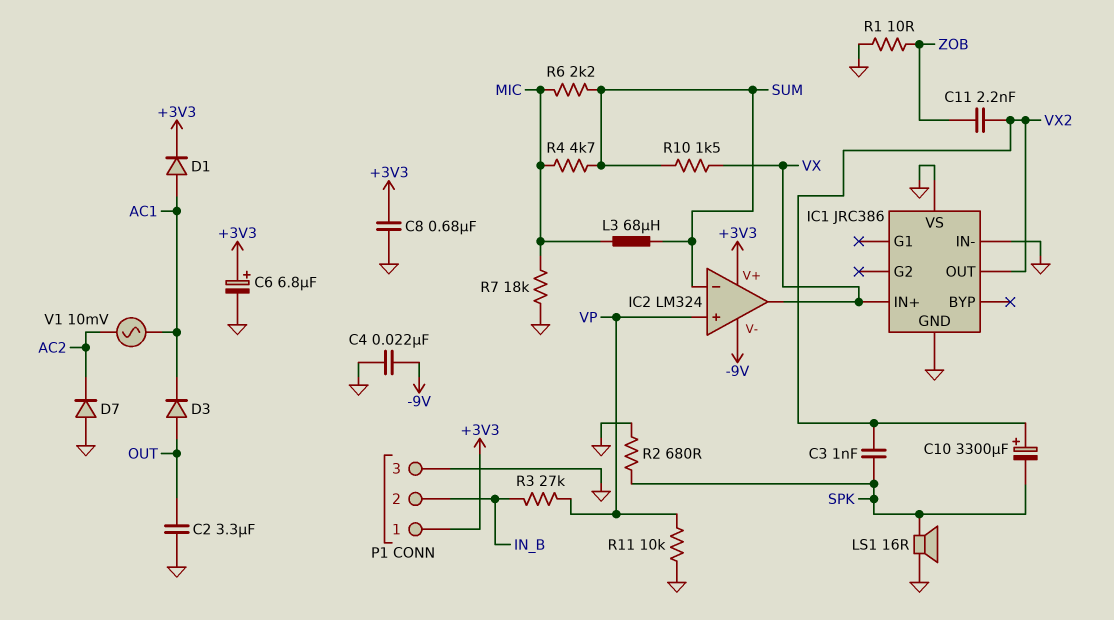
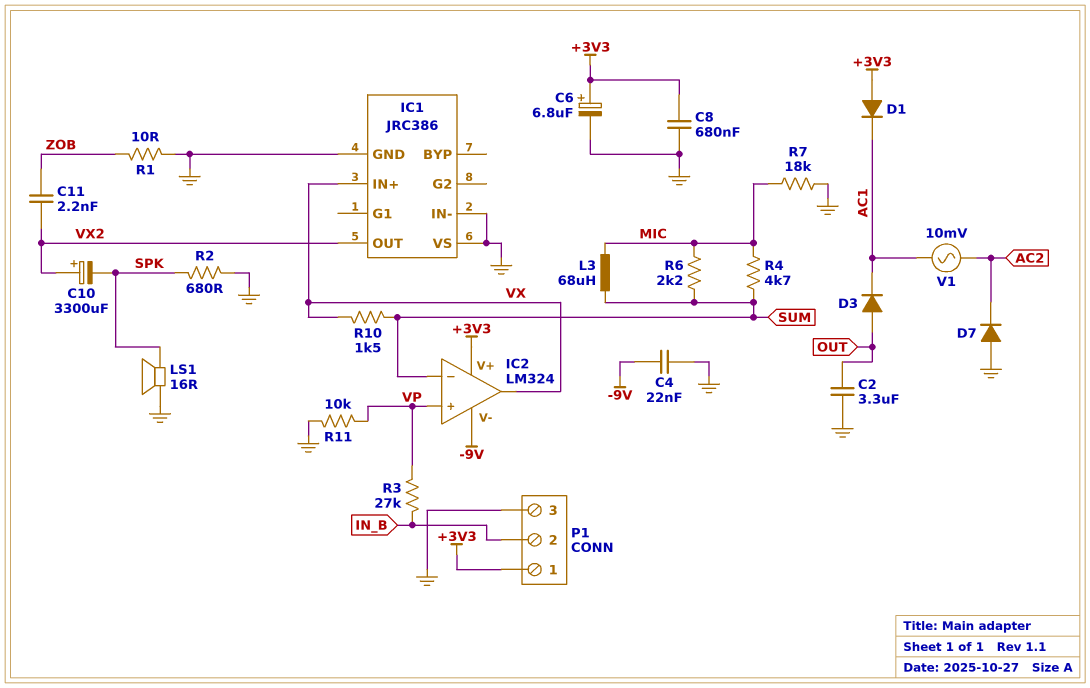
C3: 1nF (SPK, VX2) -> none
D1: diode (A AC1, K +3V3) -> diode (A +3V3, K AC1)

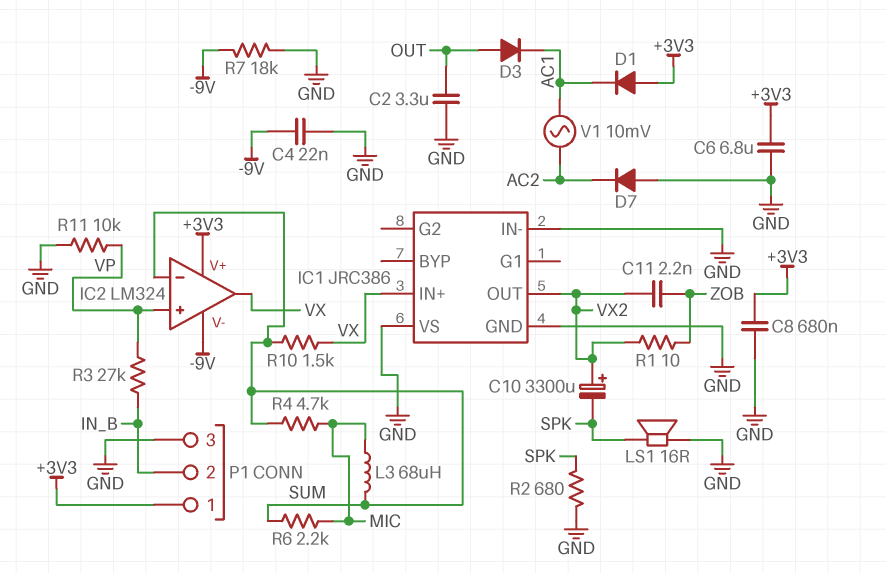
C6: 6.8uF (plus +3V3, minus GND) -> 6.8uF (+3V3, GND)
R1: 10 (GND, ZOB) -> 10 (VX2, ZOB)
R7: 18k (GND, MIC) -> 18k (-9V, GND)

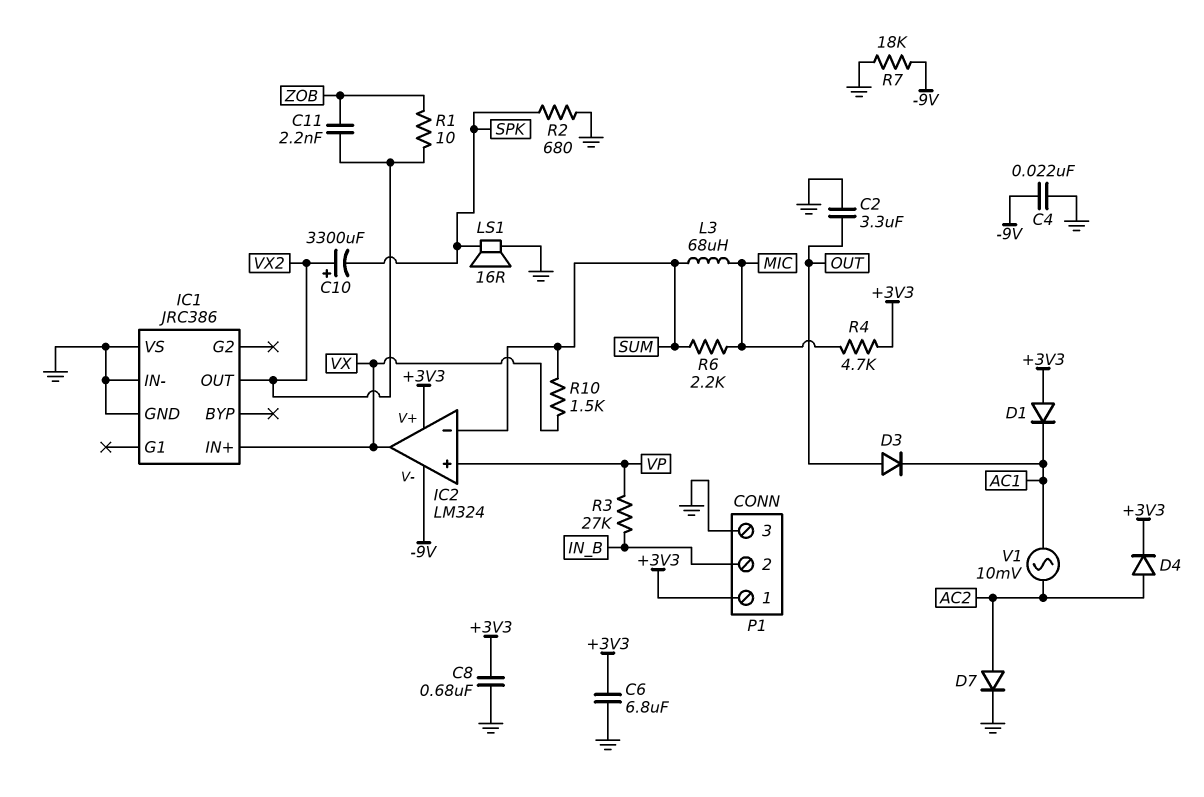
D4: none -> diode (A AC2, K +3V3)
D7: diode (A GND, K AC2) -> diode (A AC2, K GND)
R4: 4.7k (MIC, SUM) -> 4.7k (+3V3, MIC)
R11: 10k (GND, VP) -> none

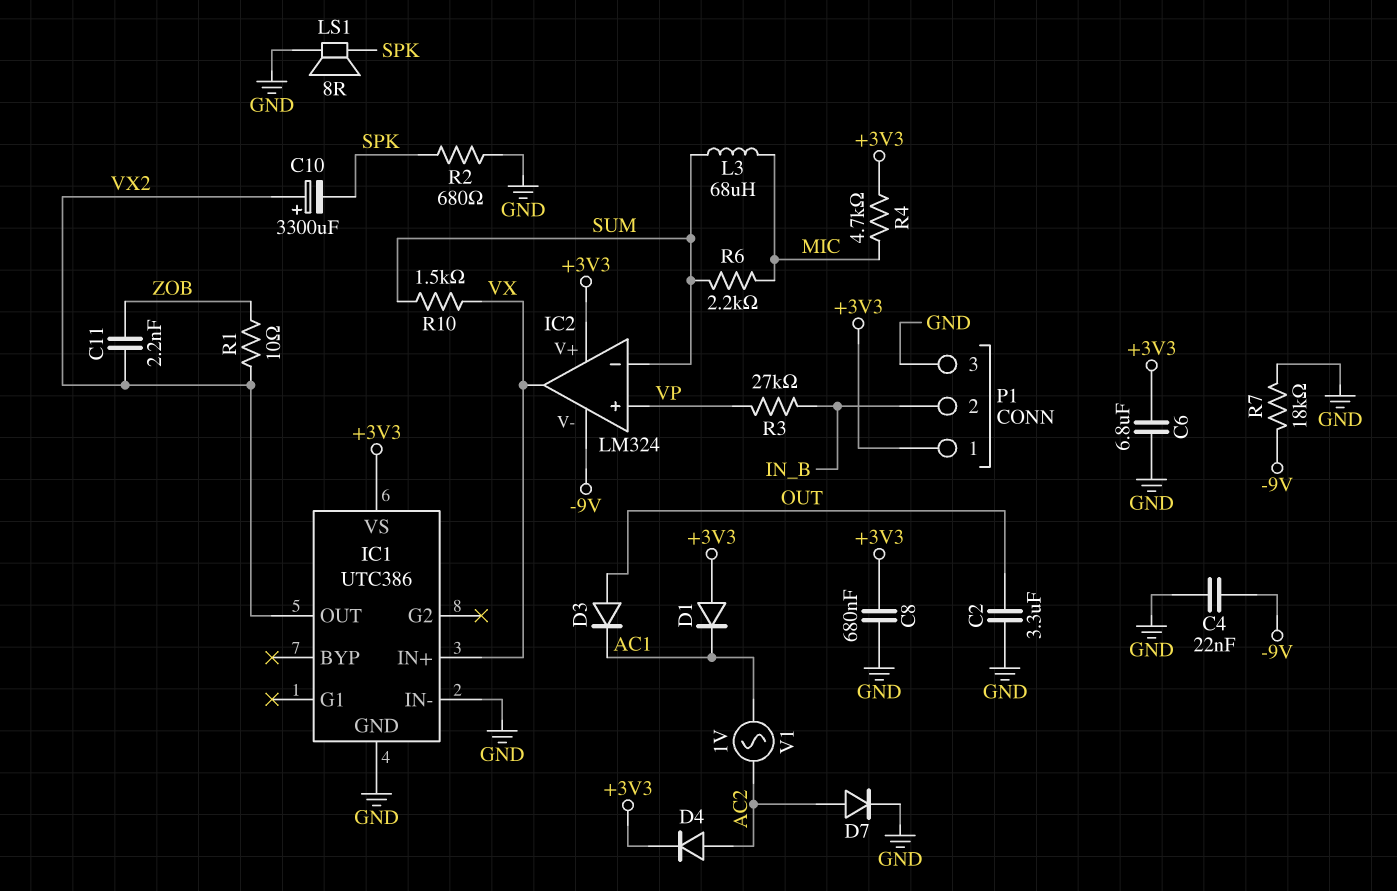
IC1: JRC386 -> UTC386
IC1 pin VS: GND -> +3V3
LS1: speaker 16R (GND, SPK) -> speaker 8R (GND, SPK)
V1: AC 10mV (AC1, AC2) -> AC 1V (AC1, AC2)

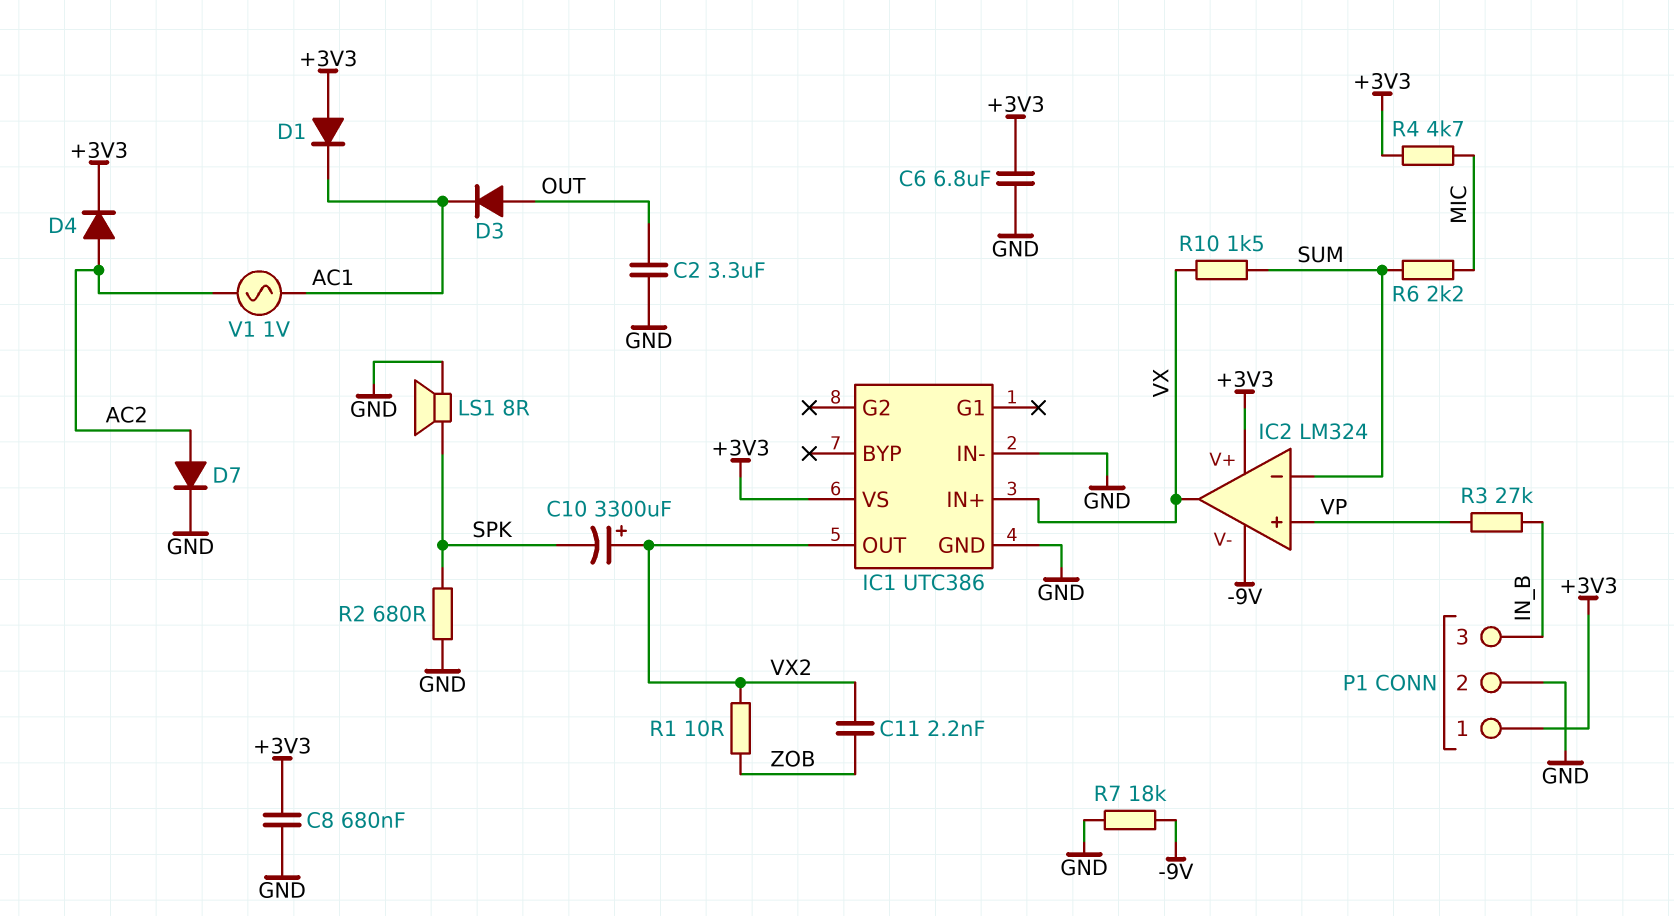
C4: 22nF (-9V, GND) -> none
L3: 68uH (MIC, SUM) -> none
P1 pin 2: IN_B -> GND
P1 pin 3: GND -> IN_B

